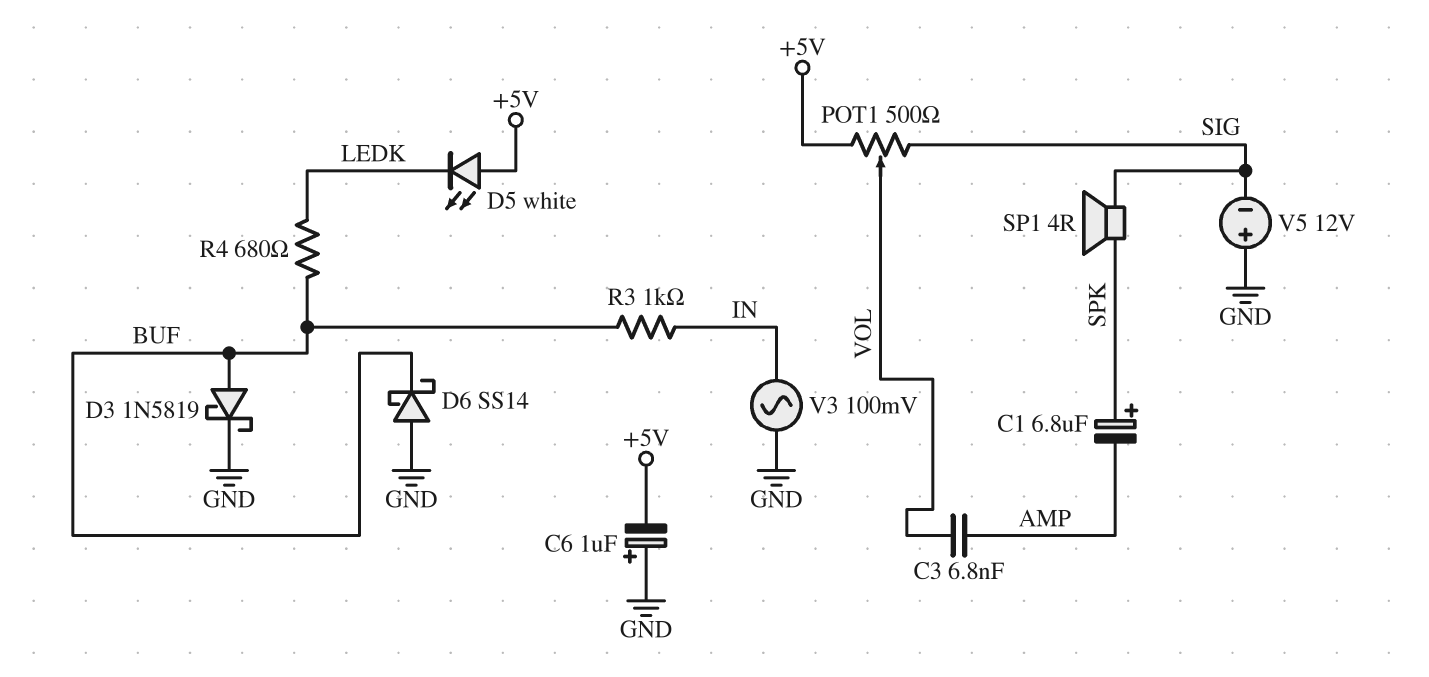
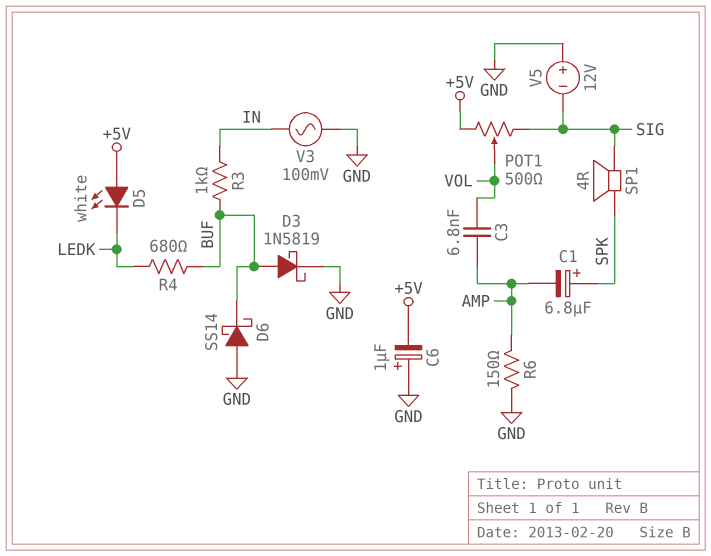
R6: none -> 150 (AMP, GND)

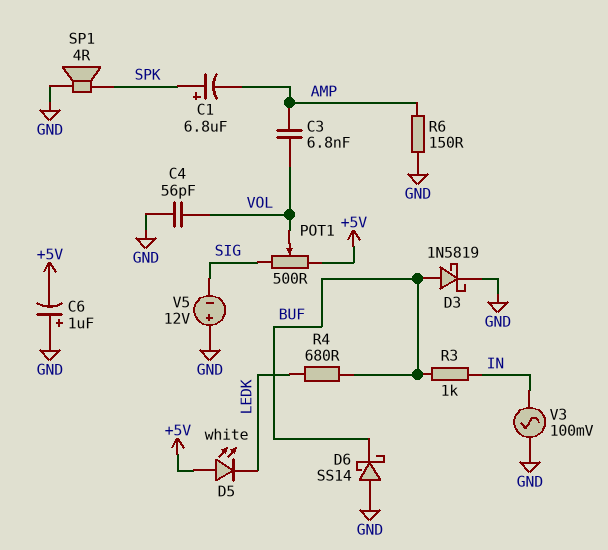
C4: none -> 56pF (GND, VOL)
SP1: speaker 4R (SIG, SPK) -> speaker 4R (GND, SPK)

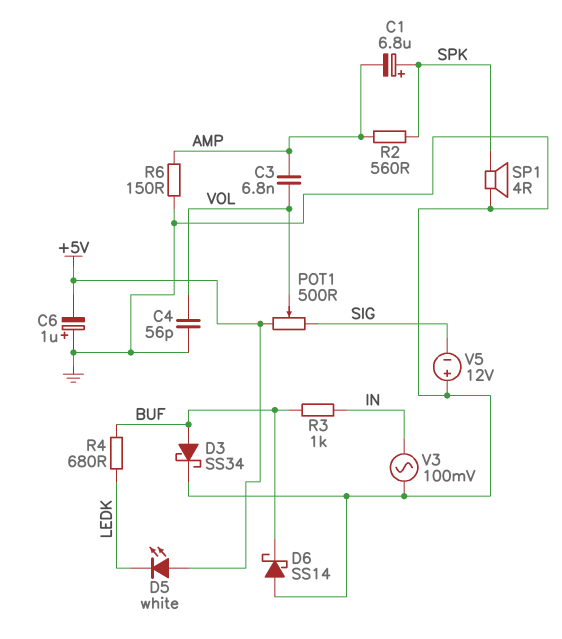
D3: schottky 1N5819 (A BUF, K GND) -> schottky SS34 (A BUF, K GND)
R2: none -> 560 (AMP, SPK)

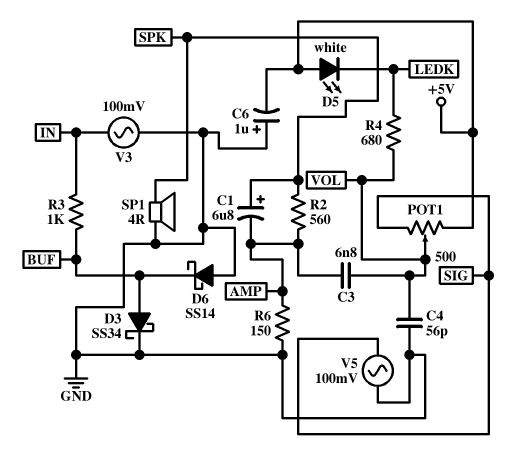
R4: 680 (BUF, LEDK) -> 680 (LEDK, VOL)
V5: 12V (plus GND, minus SIG) -> AC 100mV (GND, SIG)

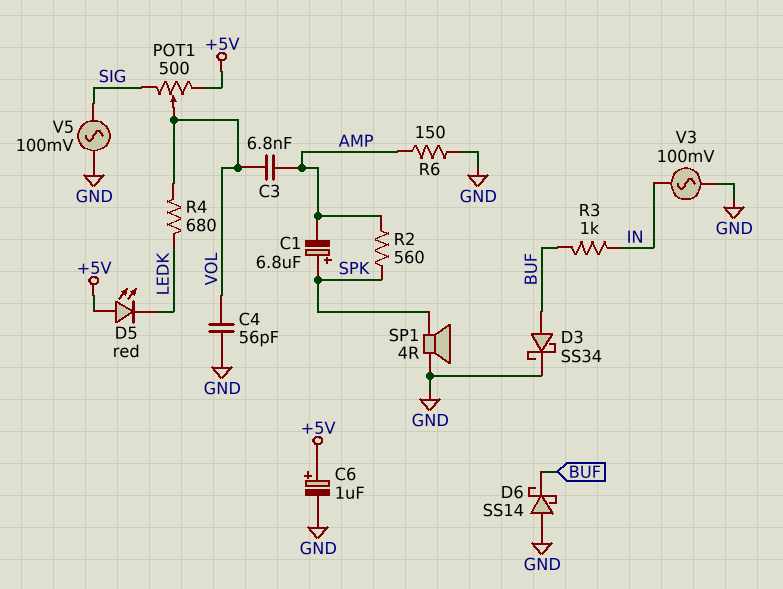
C6: 1uF (plus GND, minus +5V) -> 1uF (plus +5V, minus GND)
D5: LED white (A +5V, K LEDK) -> LED red (A +5V, K LEDK)

